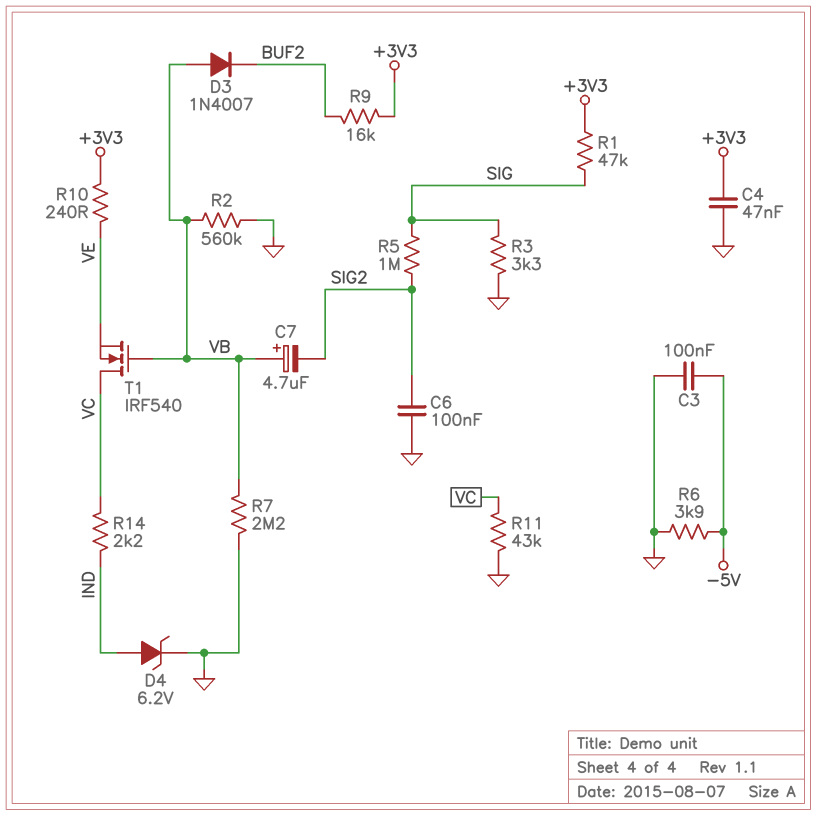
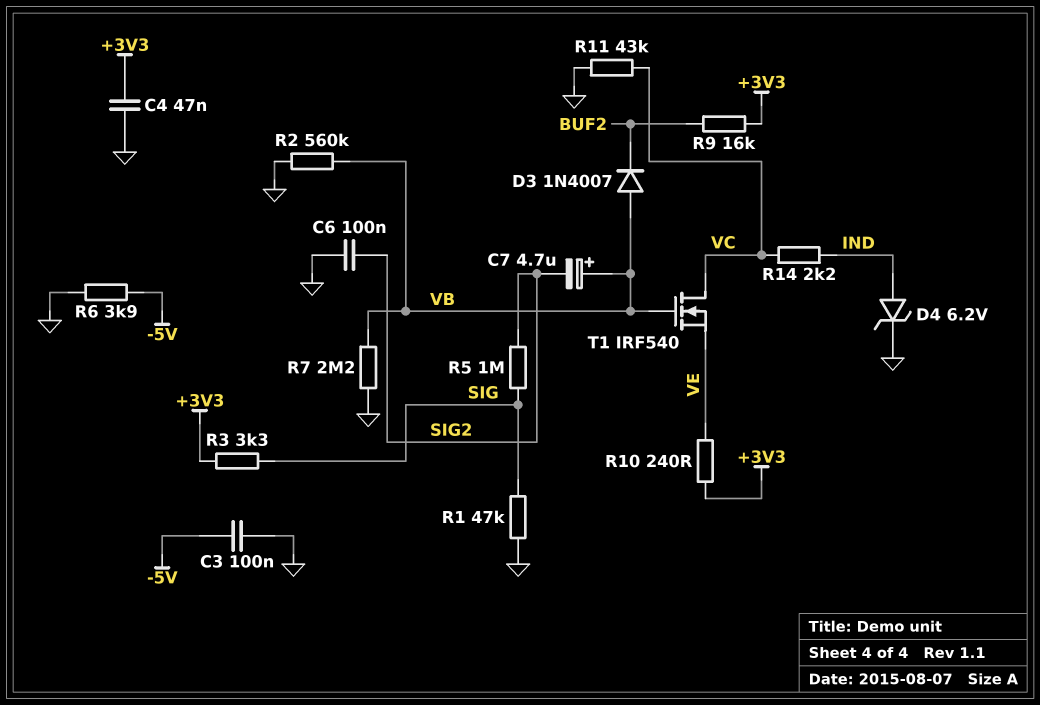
R1: 47k (+3V3, SIG) -> 47k (GND, SIG)
R3: 3.3k (GND, SIG) -> 3.3k (+3V3, SIG)

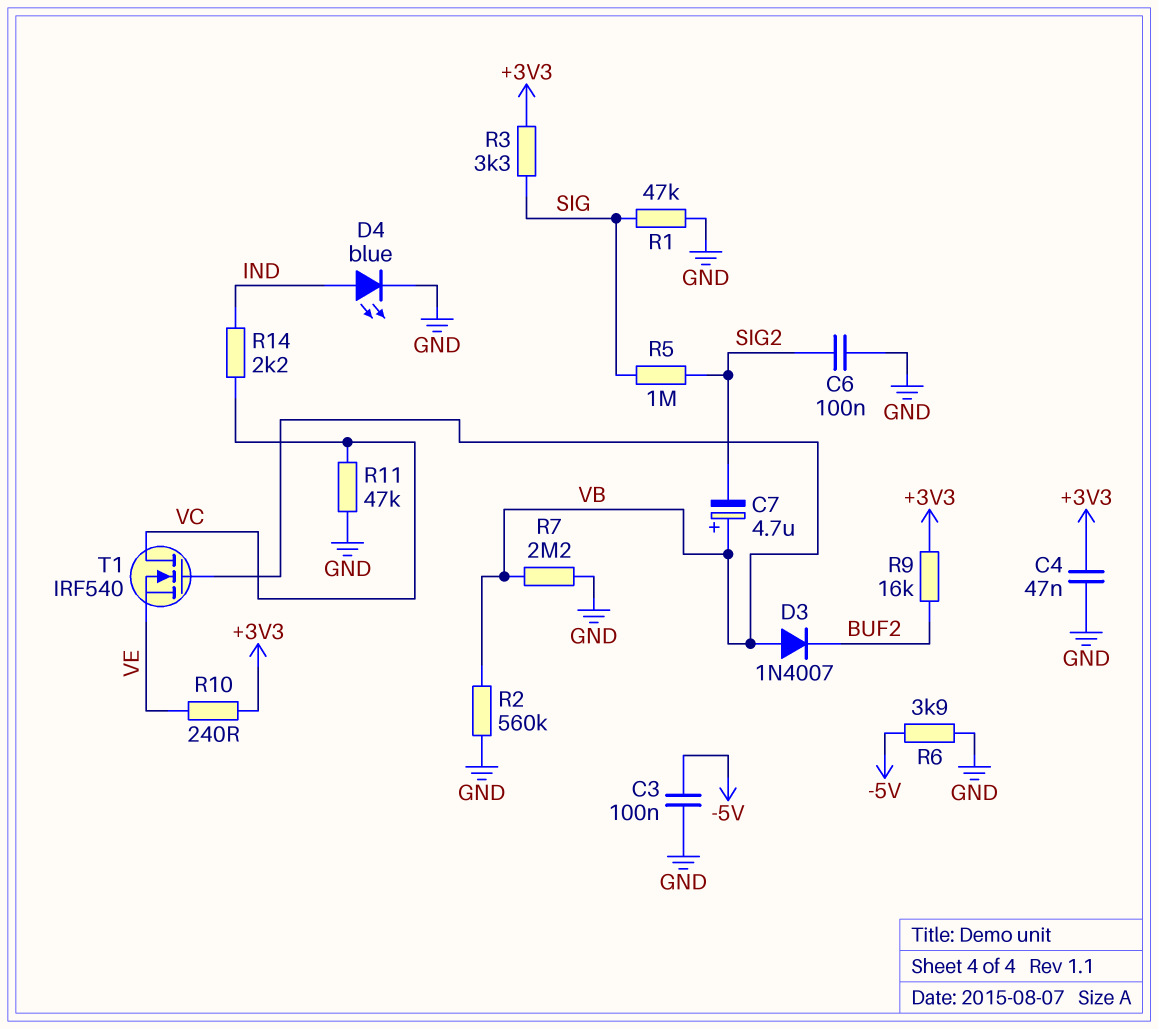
D4: zener 6.2V (A IND, K GND) -> LED blue (A IND, K GND)
R11: 43k (GND, VC) -> 47k (GND, VC)

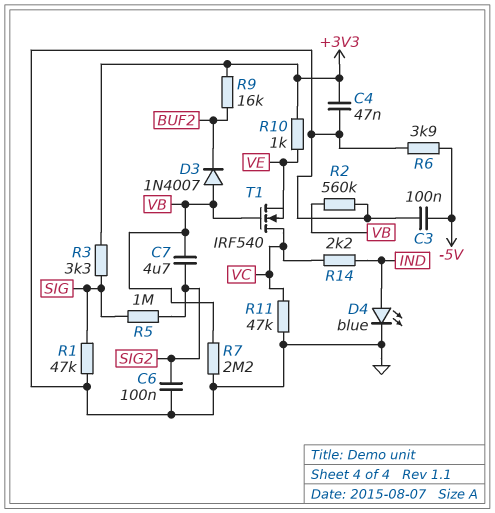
C7: 4.7uF (plus VB, minus SIG2) -> 4.7uF (SIG2, VB)
R10: 240 (+3V3, VE) -> 1k (+3V3, VE)

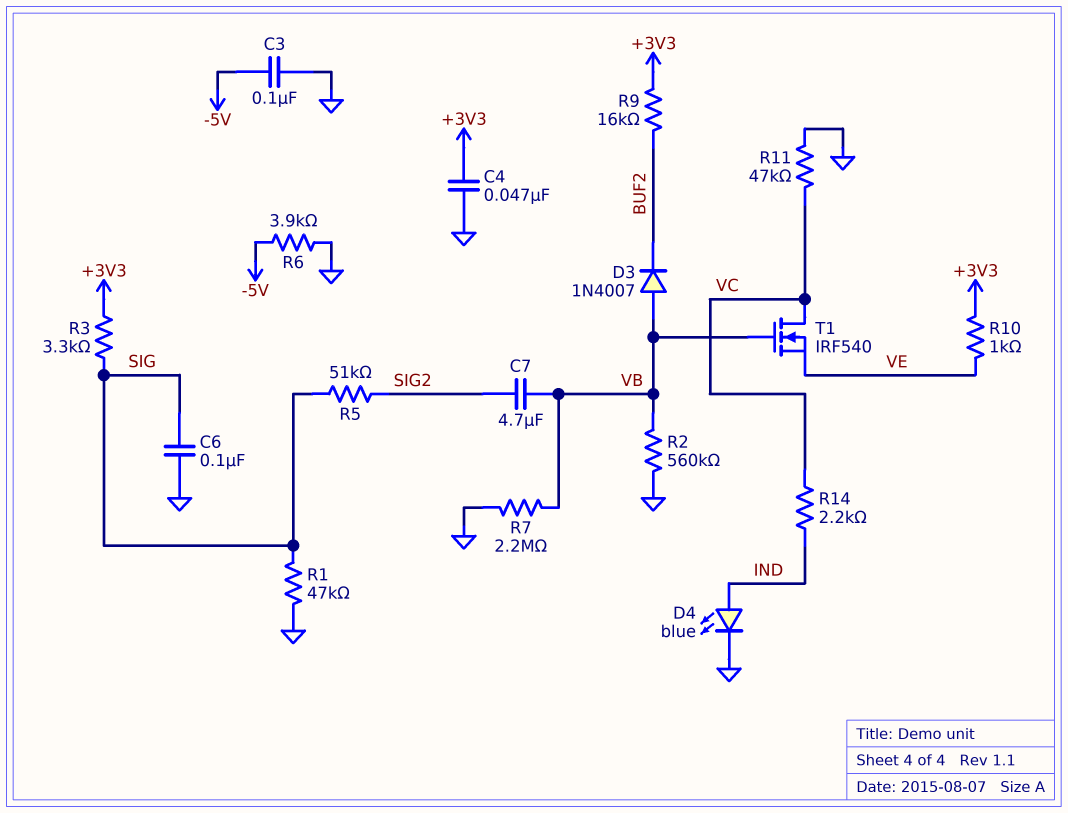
C6: 100nF (GND, SIG2) -> 100nF (GND, SIG)
R5: 1M (SIG, SIG2) -> 51k (SIG, SIG2)

